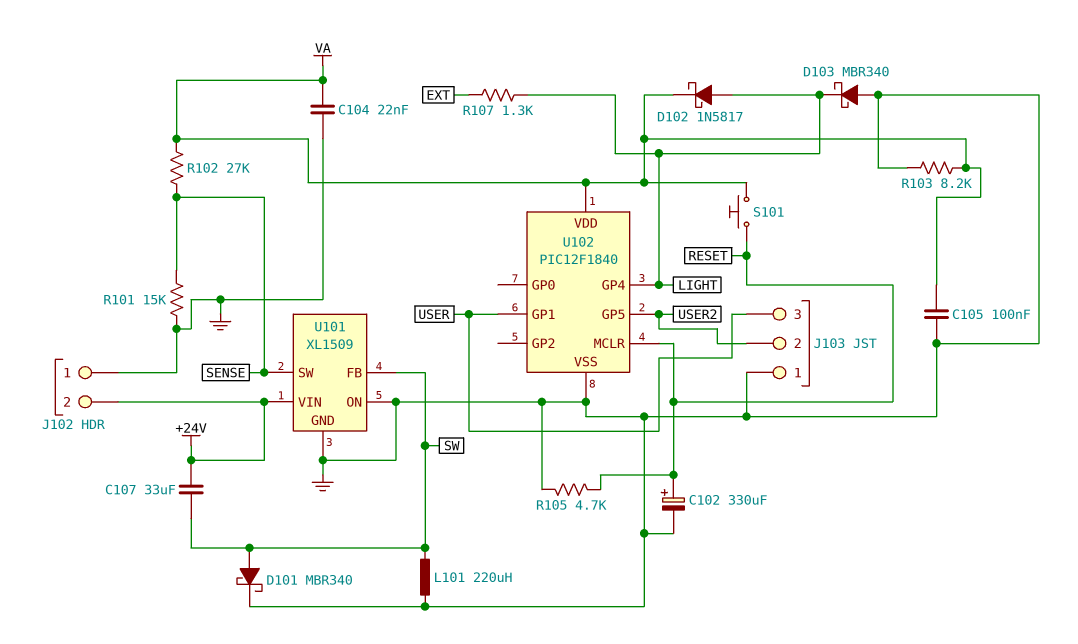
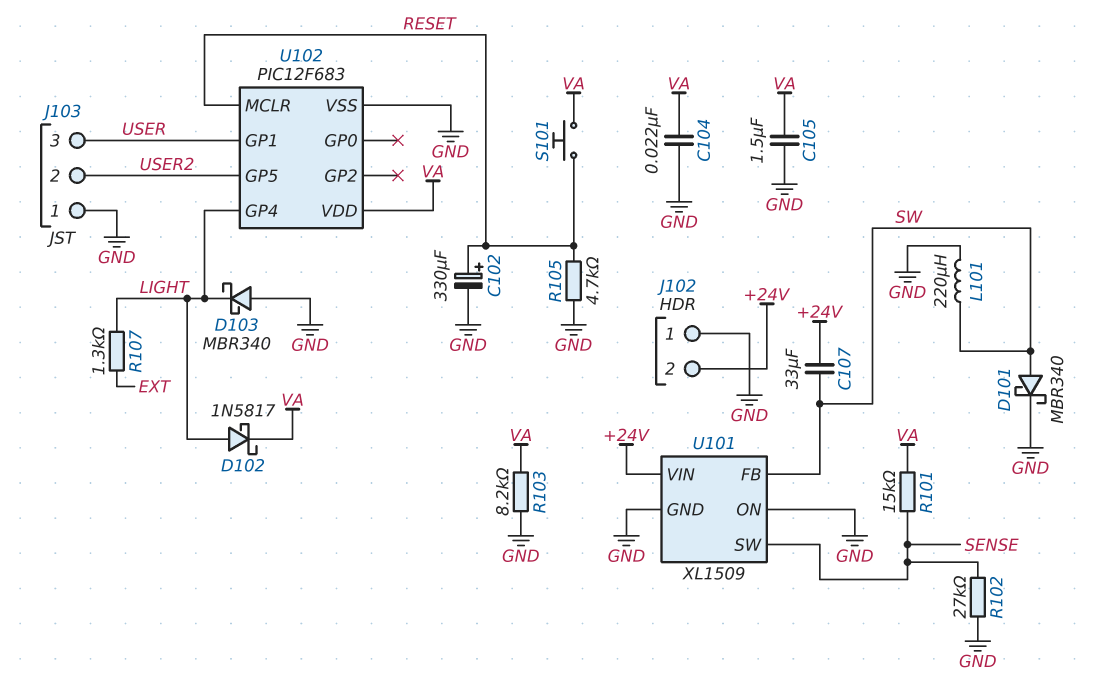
C105: 100nF (GND, VA) -> 1.5uF (GND, VA)
R101: 15k (GND, SENSE) -> 15k (SENSE, VA)
R102: 27k (SENSE, VA) -> 27k (GND, SENSE)
U102: PIC12F1840 -> PIC12F683

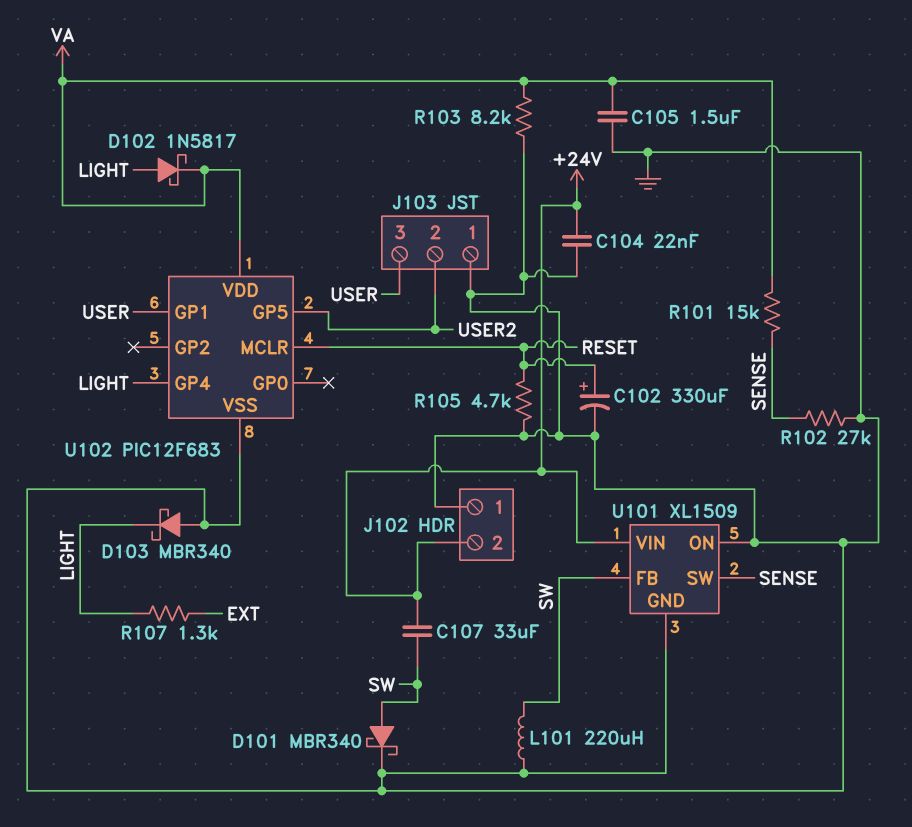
C104: 22nF (GND, VA) -> 22nF (+24V, GND)
S101: button (RESET, VA) -> none

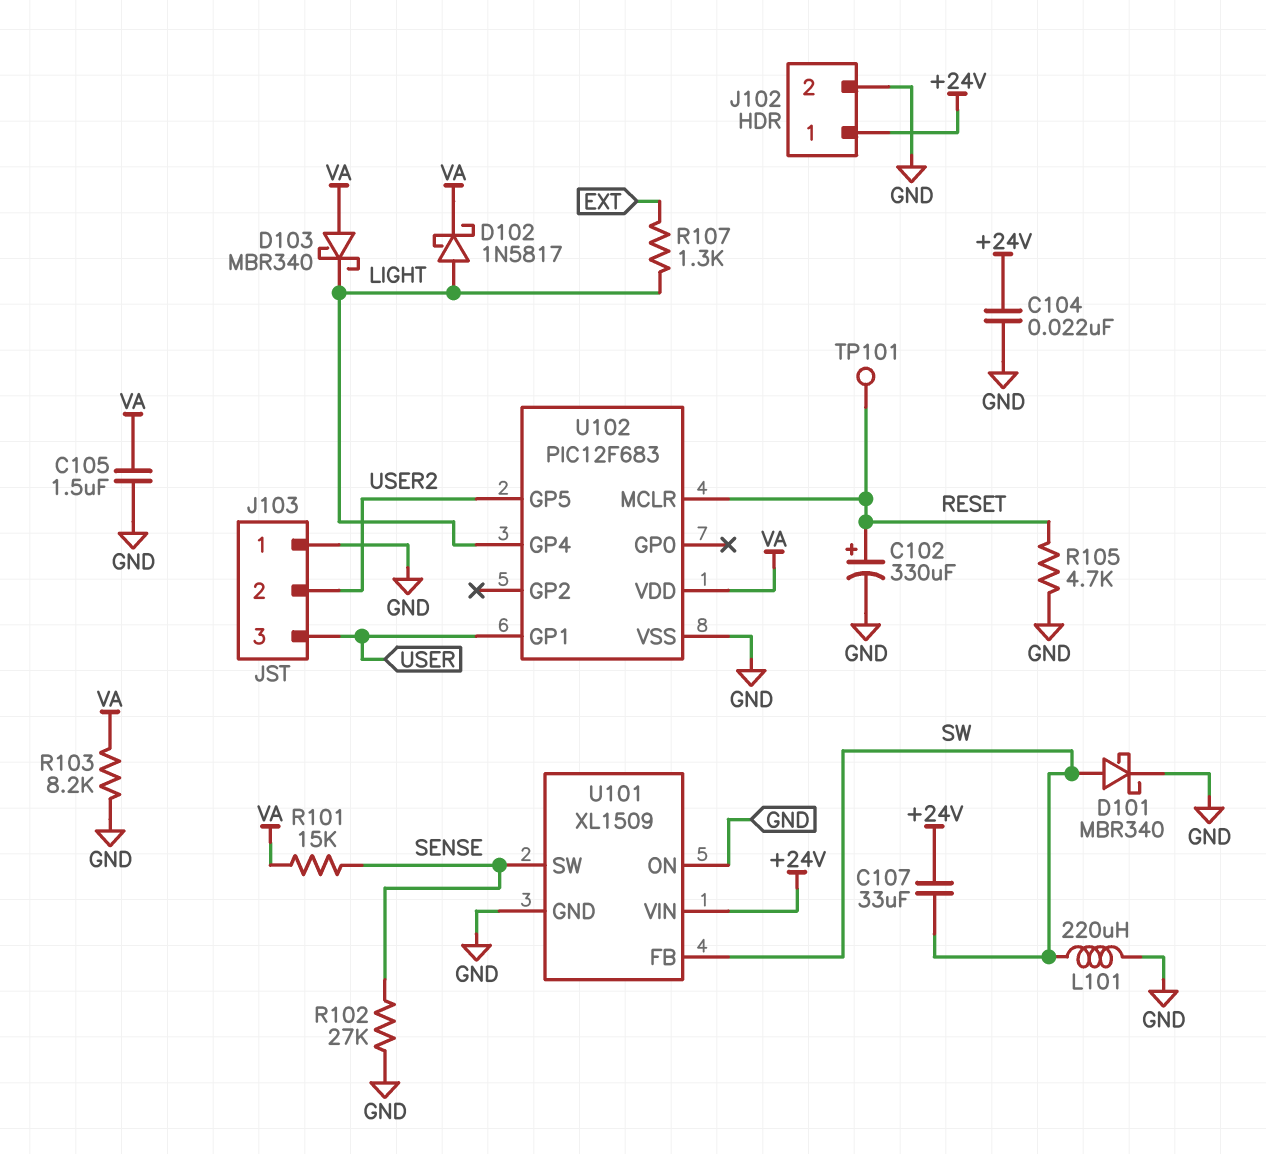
D103: schottky MBR340 (A GND, K LIGHT) -> schottky MBR340 (A VA, K LIGHT)
J102 pin 1: GND -> +24V
J102 pin 2: +24V -> GND
TP101: none -> test point (RESET)

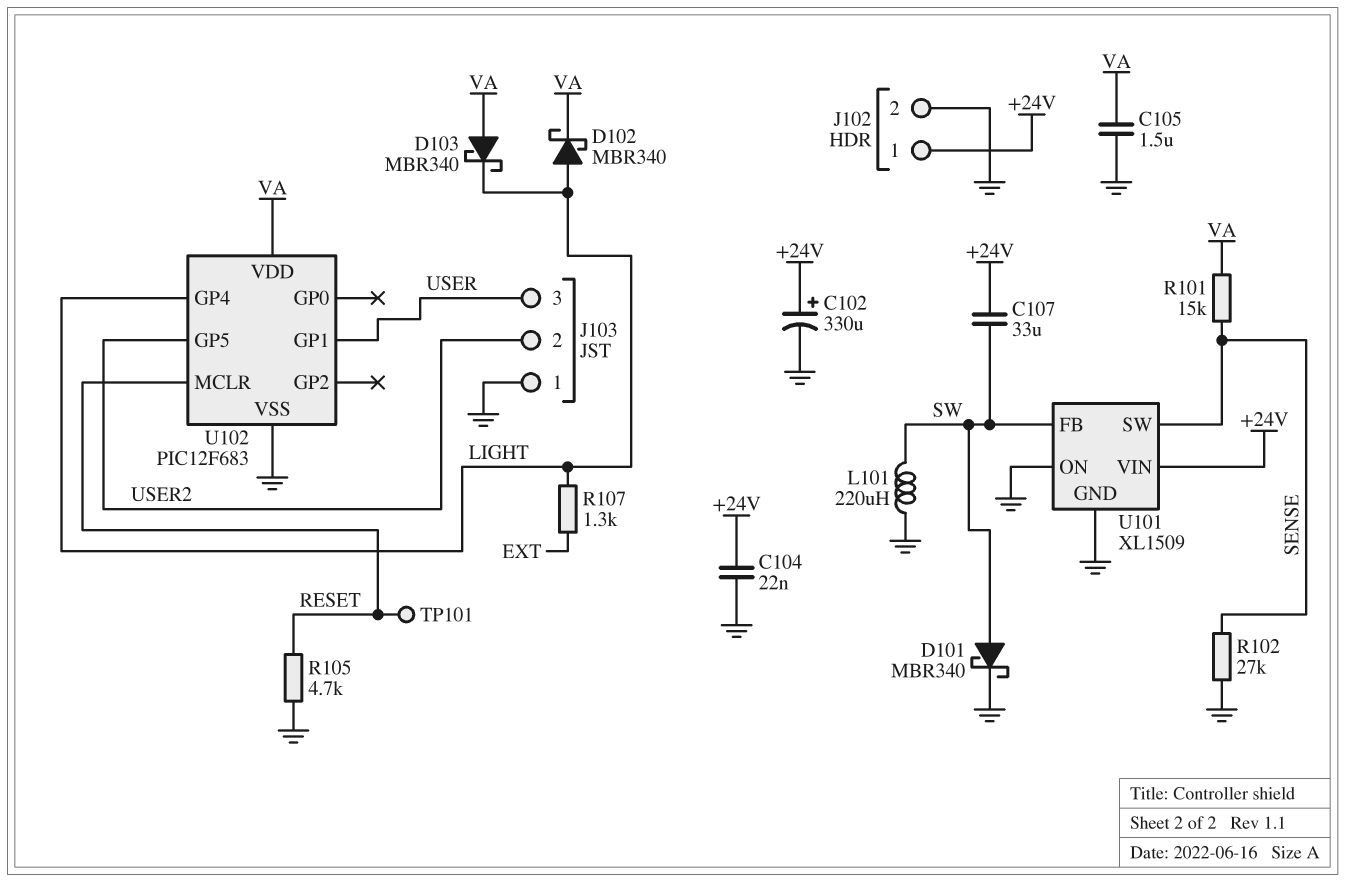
C102: 330uF (plus RESET, minus GND) -> 330uF (plus +24V, minus GND)
D102: schottky 1N5817 (A LIGHT, K VA) -> schottky MBR340 (A LIGHT, K VA)
R103: 8.2k (GND, VA) -> none

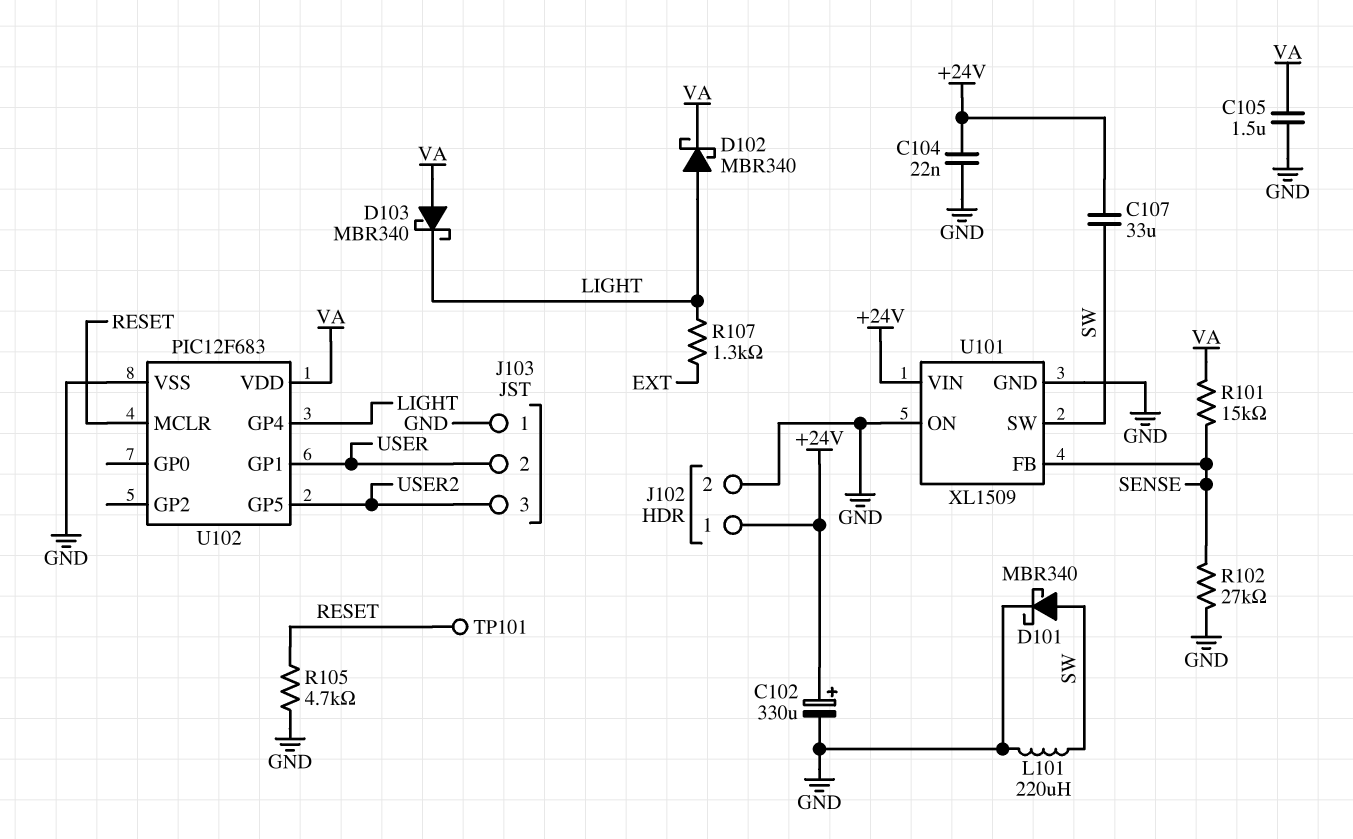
J103 pin 2: USER2 -> USER
J103 pin 3: USER -> USER2
U101 pin FB: SW -> SENSE
U101 pin SW: SENSE -> SW

